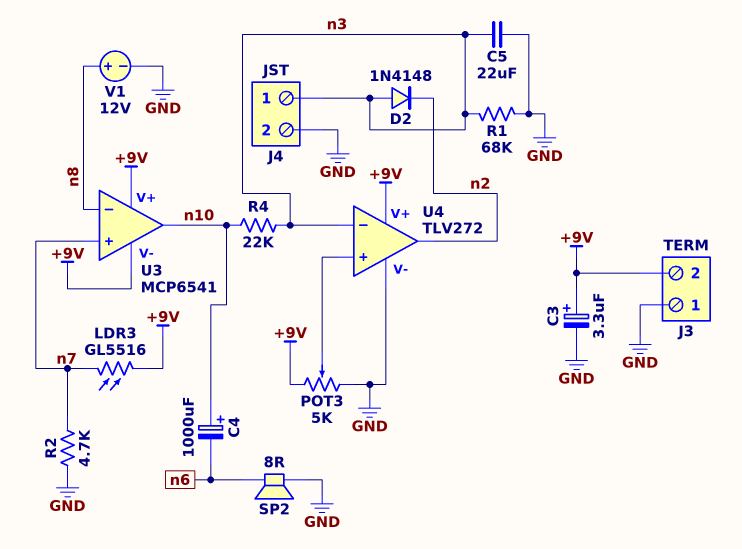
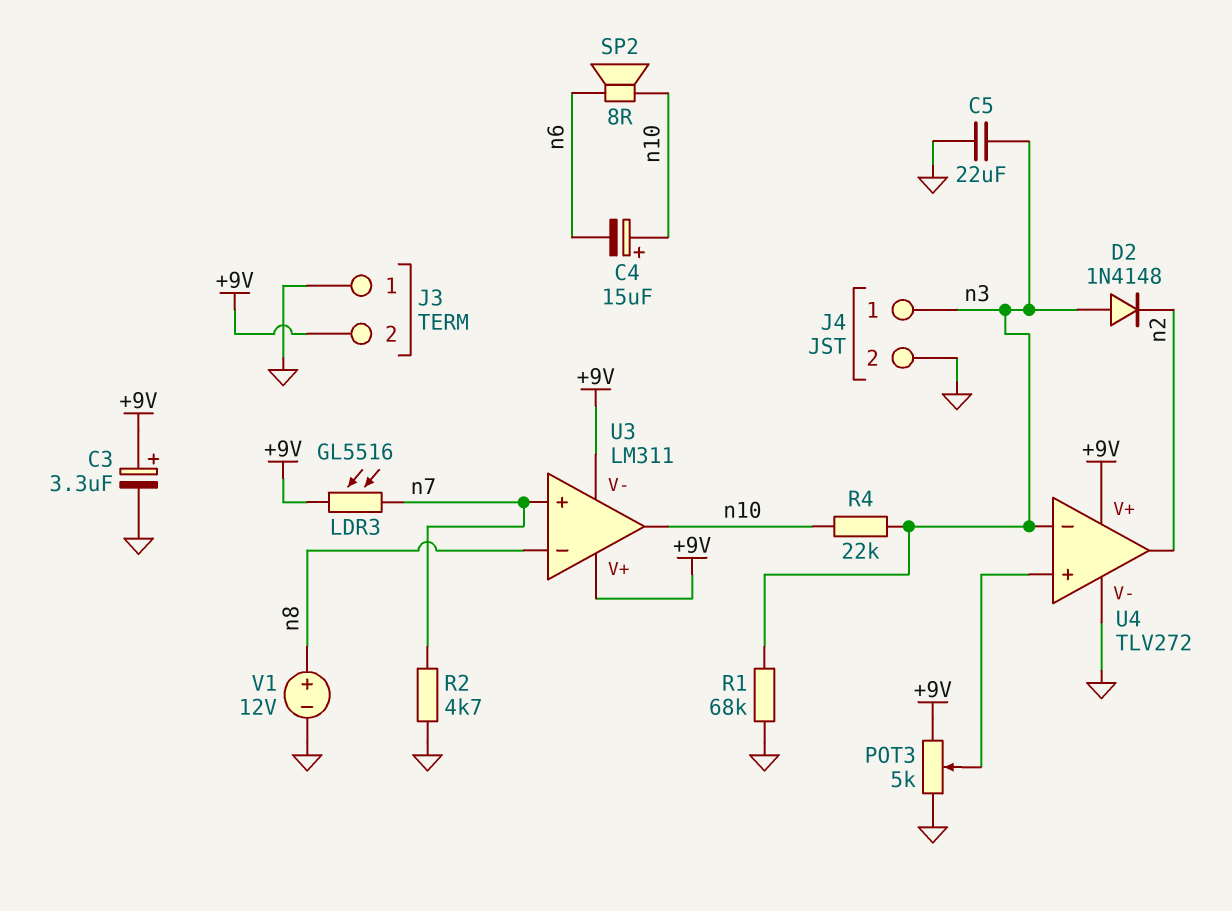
C4: 1000uF (plus n10, minus n6) -> 15uF (plus n10, minus n6)
SP2: speaker 8R (GND, n6) -> speaker 8R (n6, n10)
U3: MCP6541 -> LM311

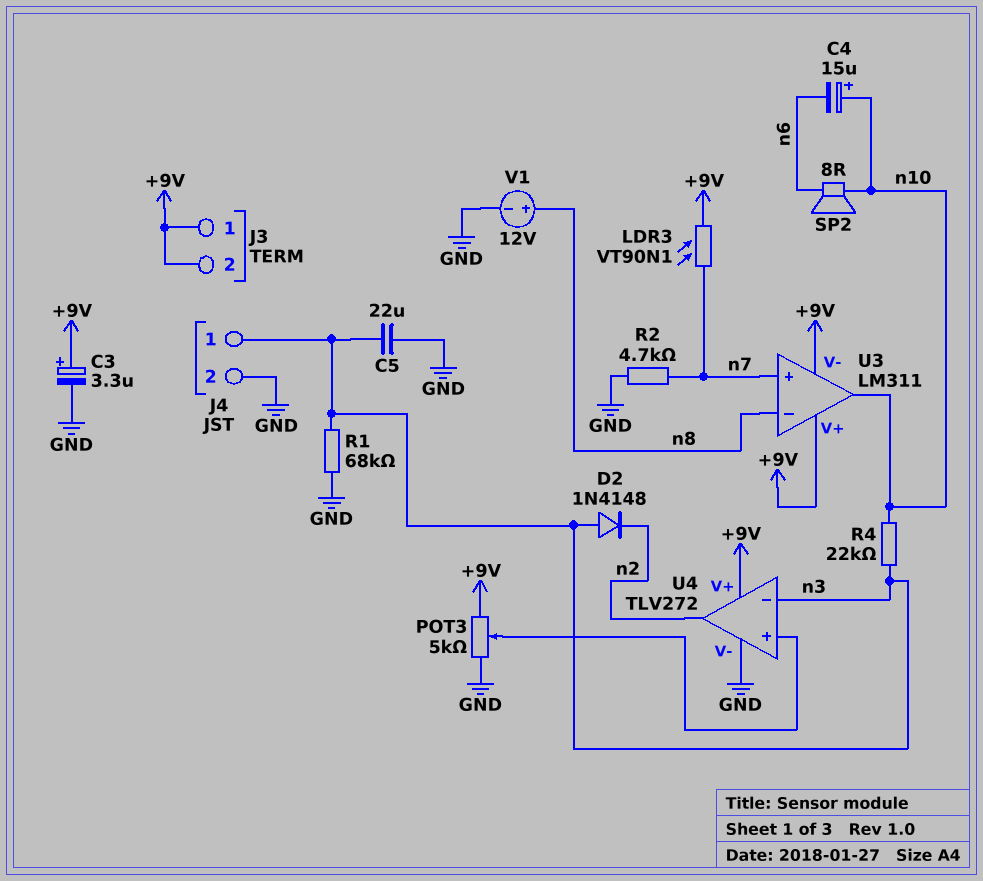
J3 pin 1: GND -> +9V
LDR3: GL5516 (+9V, n7) -> VT90N1 (+9V, n7)

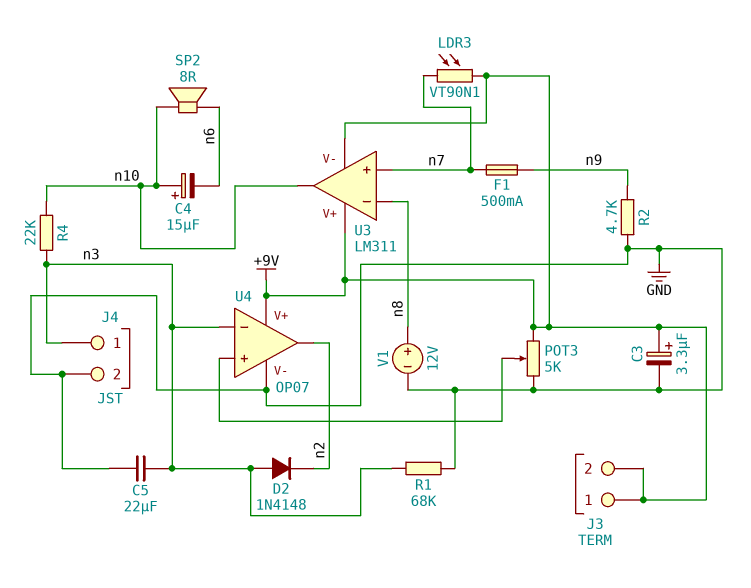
F1: none -> 500mA (n7, n9)
R2: 4.7k (GND, n7) -> 4.7k (GND, n9)
U4: TLV272 -> OP07

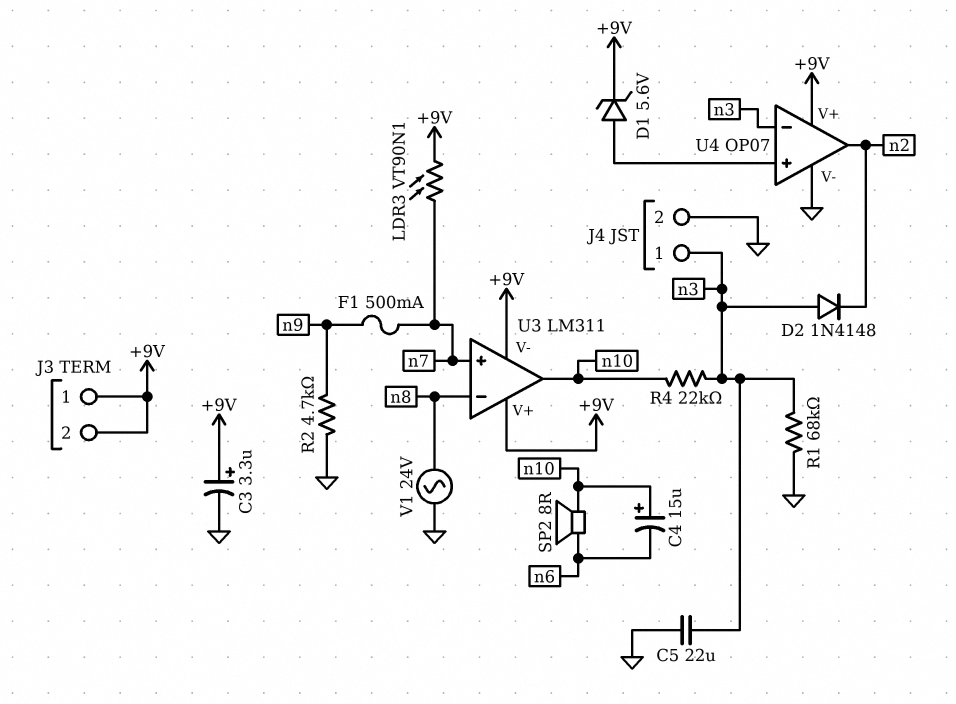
D1: none -> zener 5.6V (A U4/in+, K +9V)
POT3: 5k (+9V, GND, wiper U4/in+) -> none
V1: 12V (plus n8, minus GND) -> AC 24V (GND, n8)

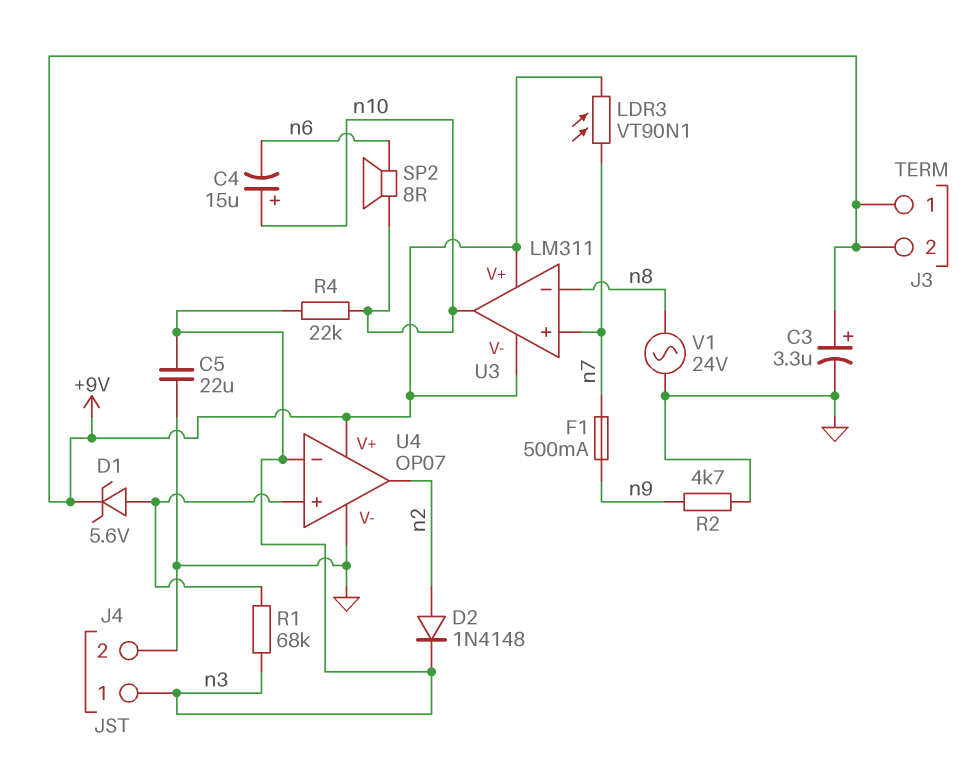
D2: diode 1N4148 (A n3, K n2) -> diode 1N4148 (A n2, K n3)
R1: 68k (GND, n3) -> 68k (U4/in+, n3)

